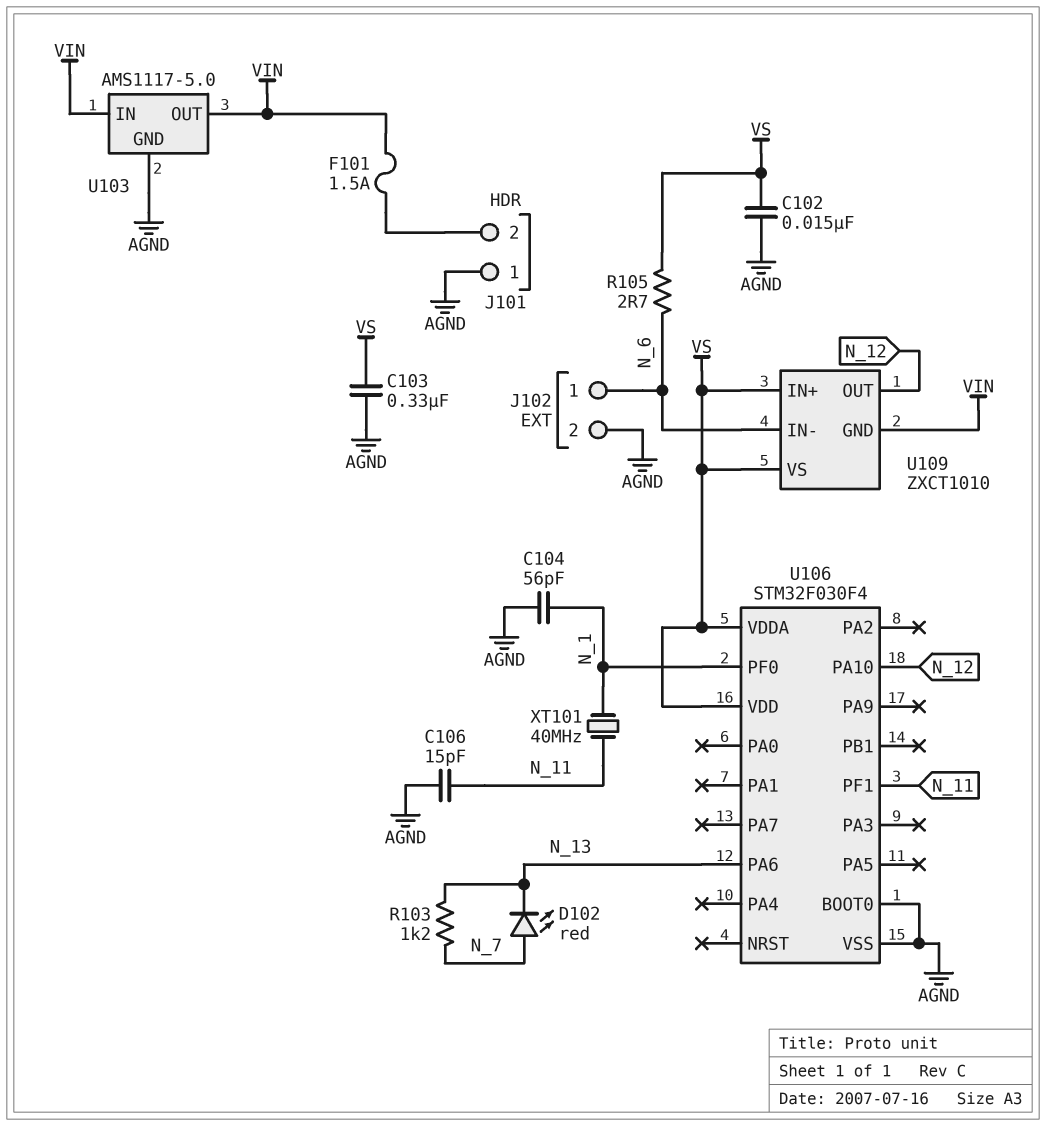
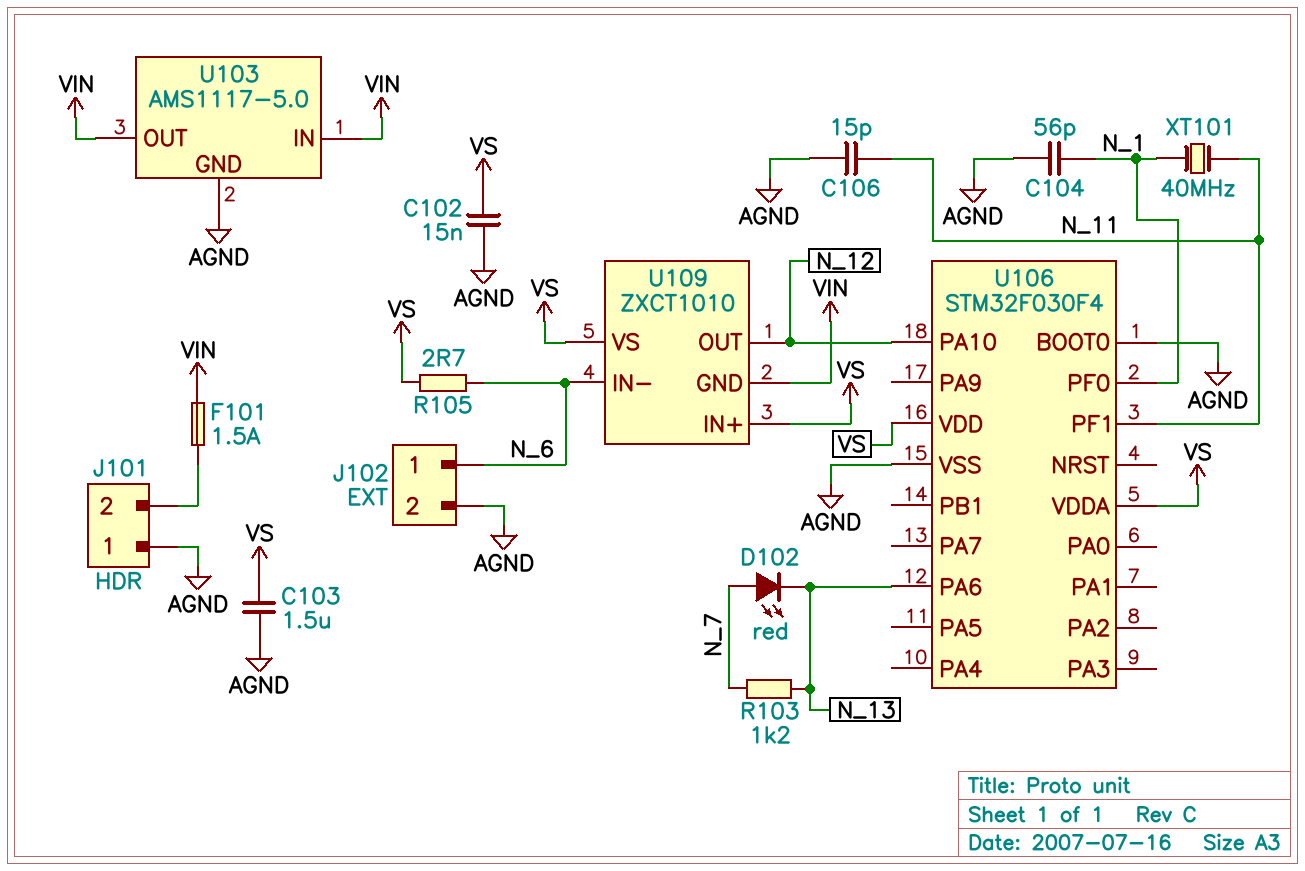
C103: 330nF (AGND, VS) -> 1.5uF (AGND, VS)

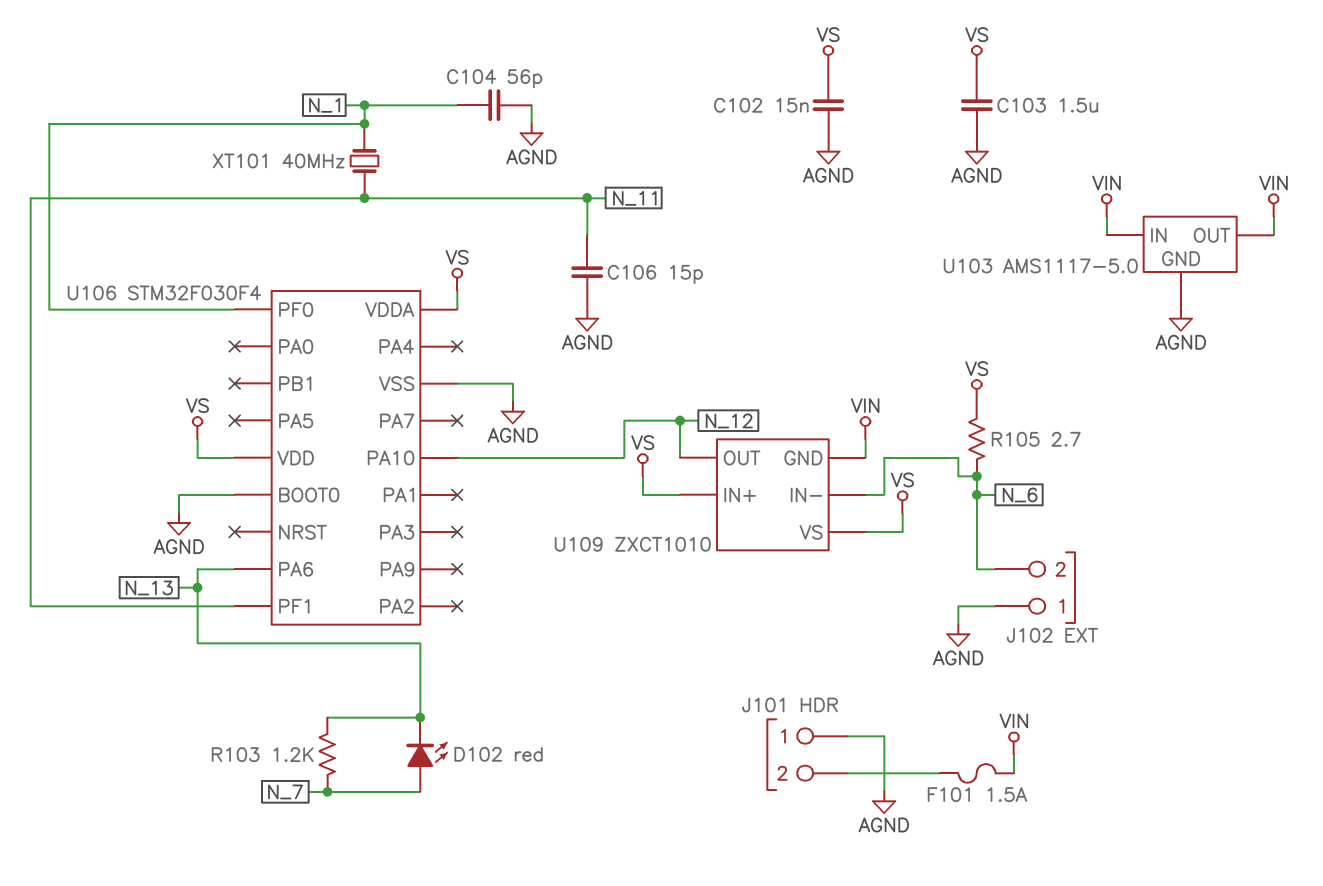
J102 pin 1: N_6 -> AGND
J102 pin 2: AGND -> N_6

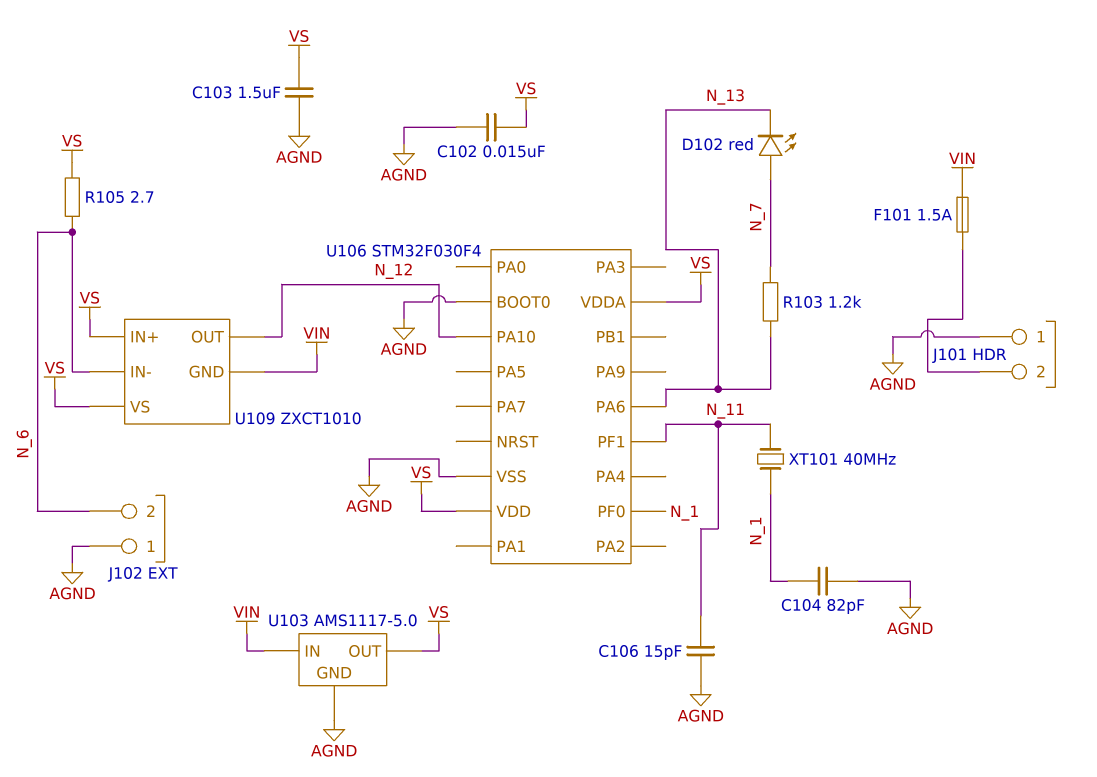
C104: 56pF (AGND, N_1) -> 82pF (AGND, N_1)
U103 pin OUT: VIN -> VS

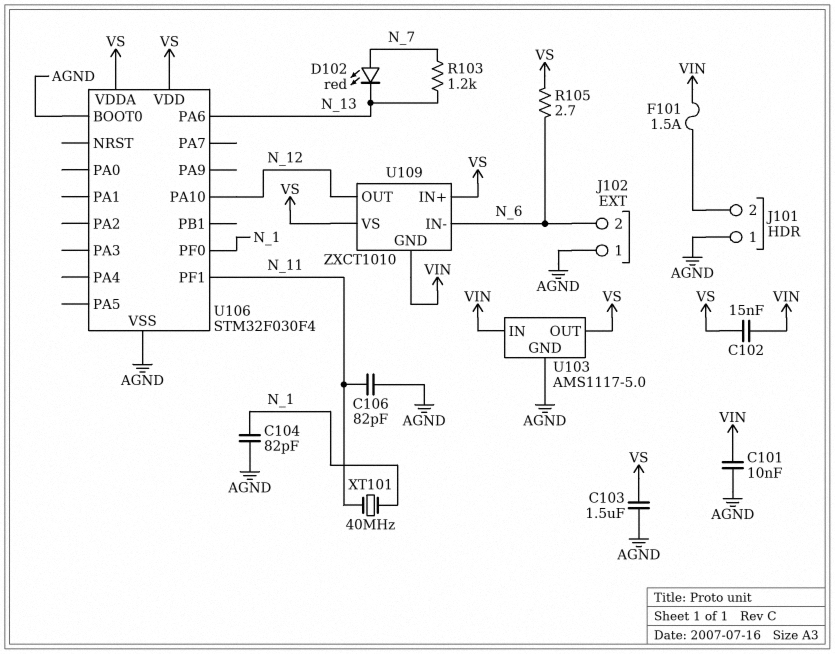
C101: none -> 10nF (AGND, VIN)
C102: 15nF (AGND, VS) -> 15nF (VIN, VS)
C106: 15pF (AGND, N_11) -> 82pF (AGND, N_11)

